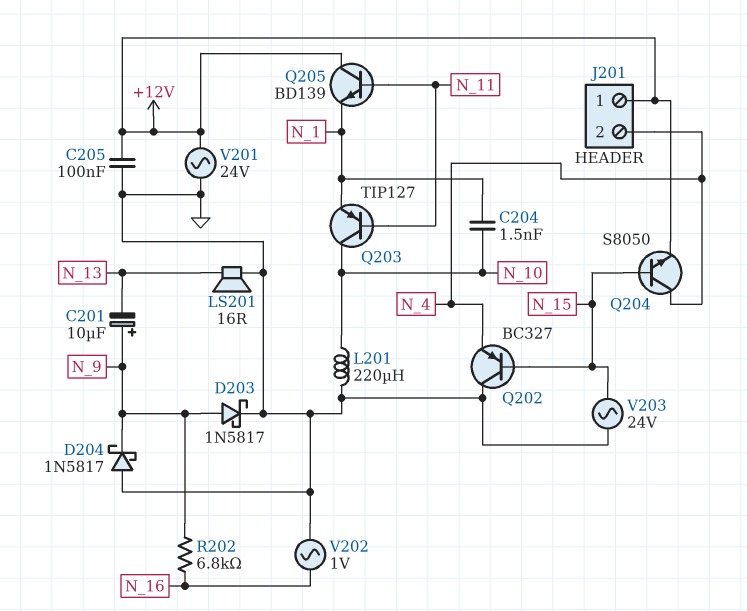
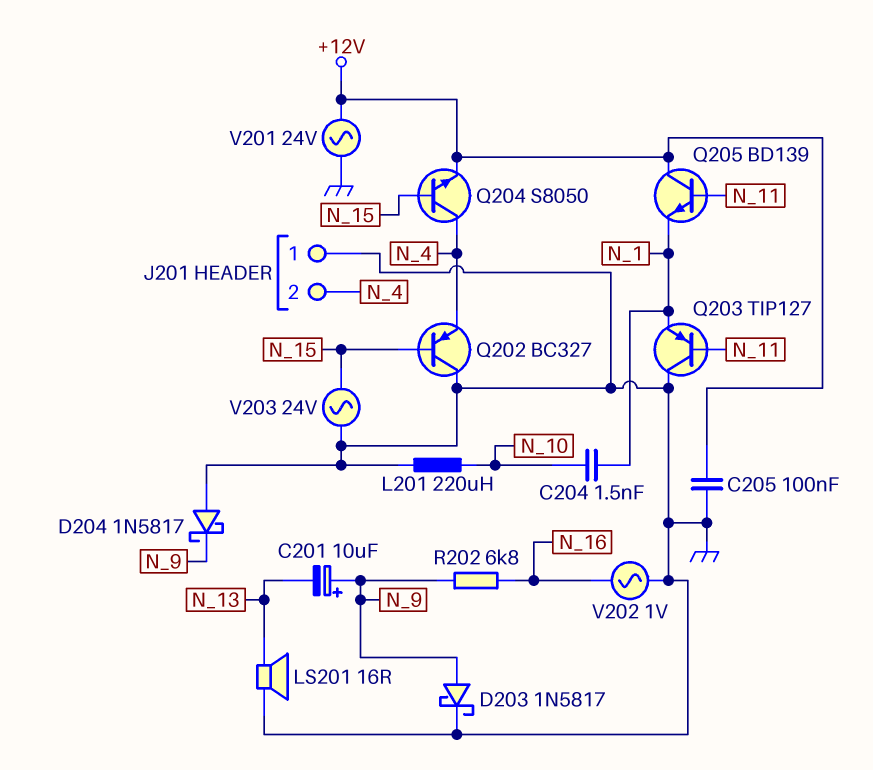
J201 pin 1: +12V -> GND
Q203: PNP TIP127 (B N_11, C N_10, E N_1) -> PNP TIP127 (B N_11, C GND, E N_1)

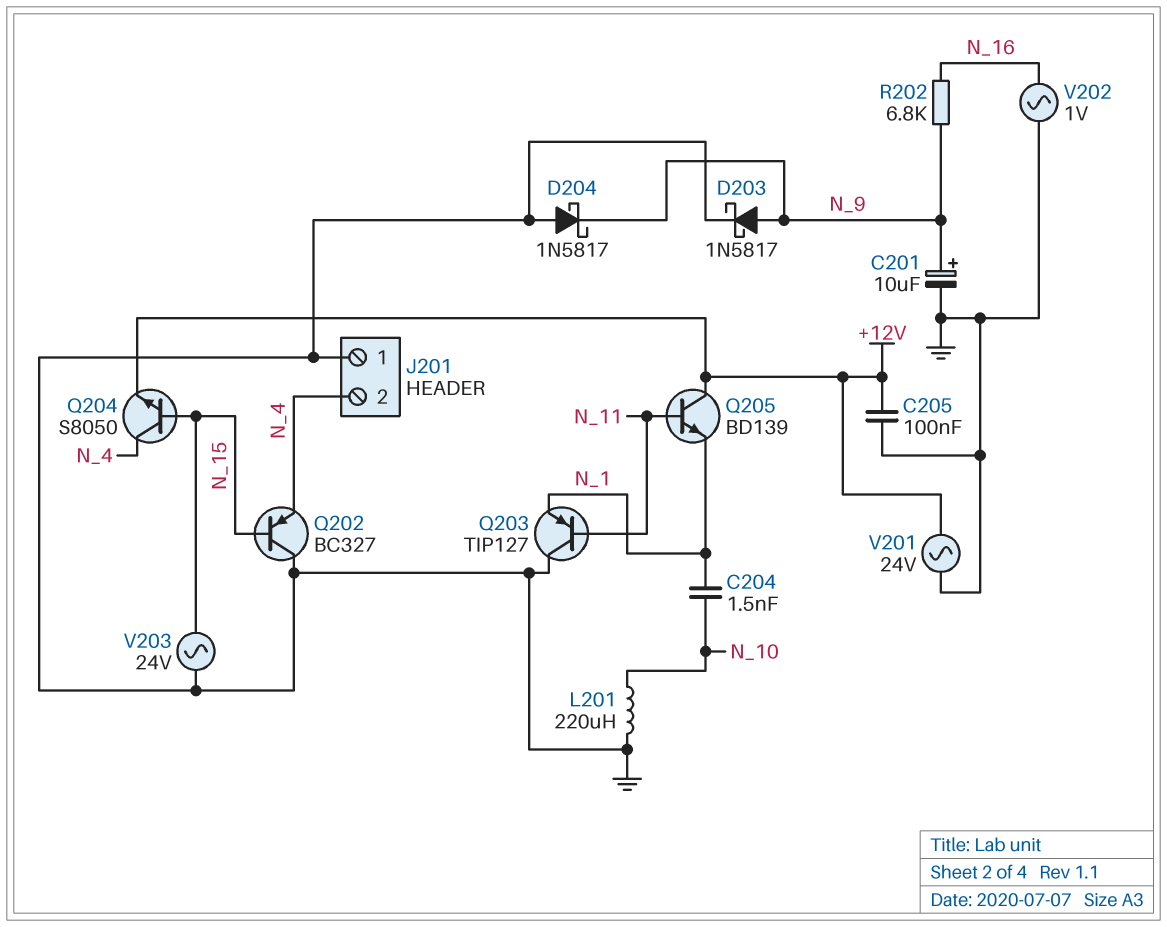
C201: 10uF (plus N_9, minus N_13) -> 10uF (plus N_9, minus GND)
LS201: speaker 16R (GND, N_13) -> none

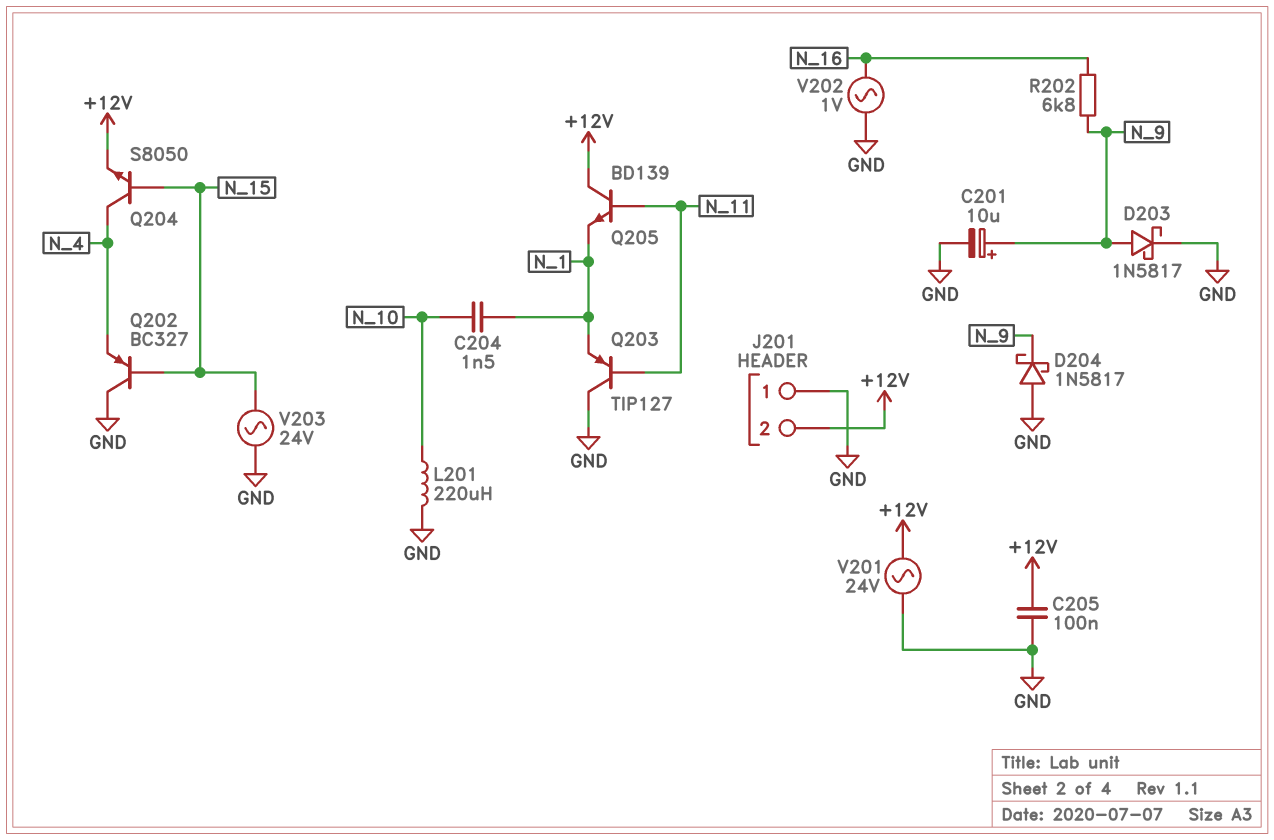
J201 pin 2: N_4 -> +12V

